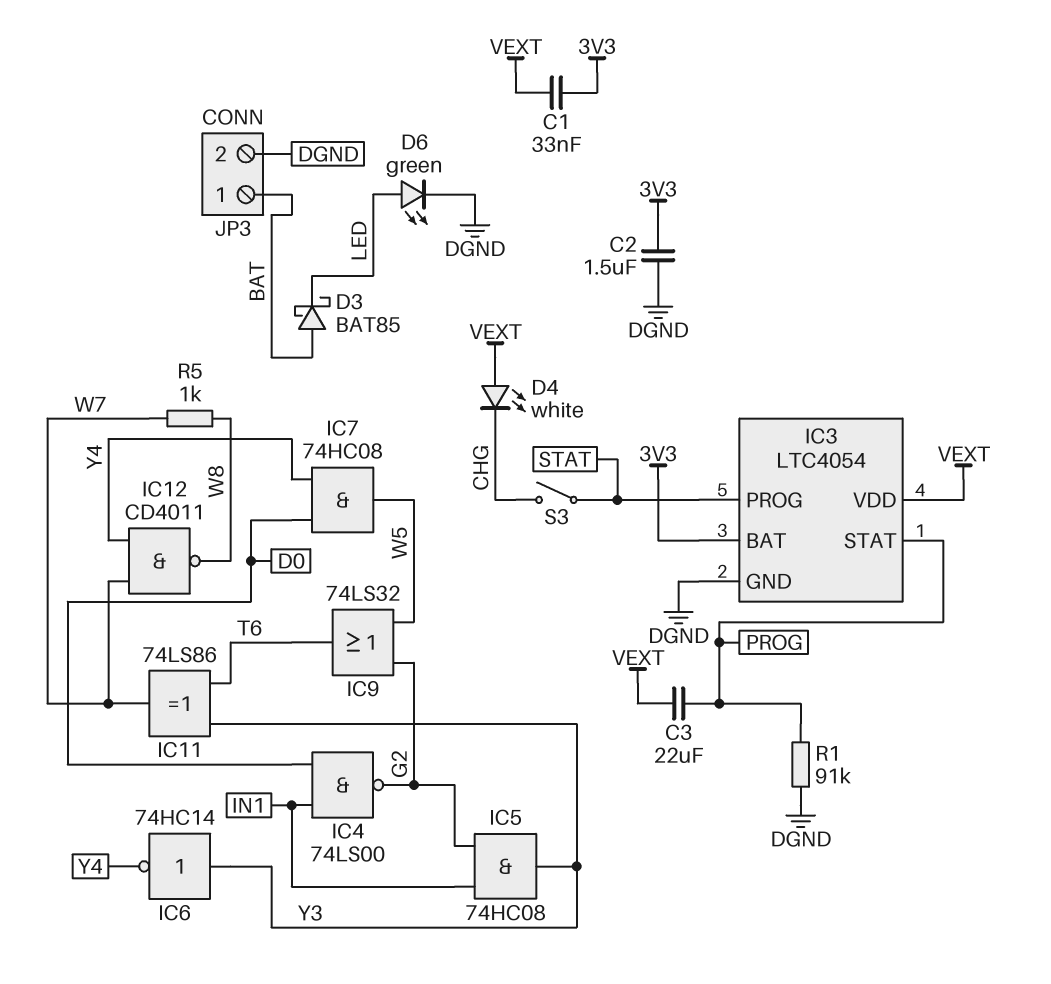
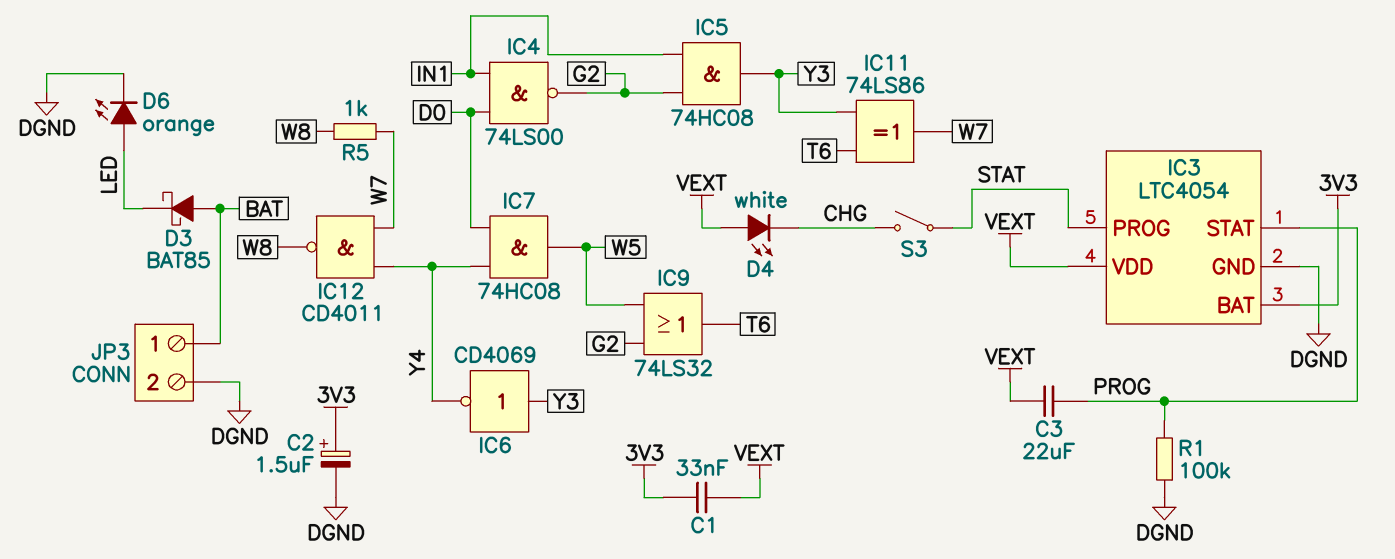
C2: 1.5uF (3V3, DGND) -> 1.5uF (plus 3V3, minus DGND)
D6: LED green (A LED, K DGND) -> LED orange (A LED, K DGND)
IC6: NOT 74HC14 (in Y3, out Y4) -> NOT CD4069 (in Y3, out Y4)
R1: 91k (DGND, PROG) -> 100k (DGND, PROG)

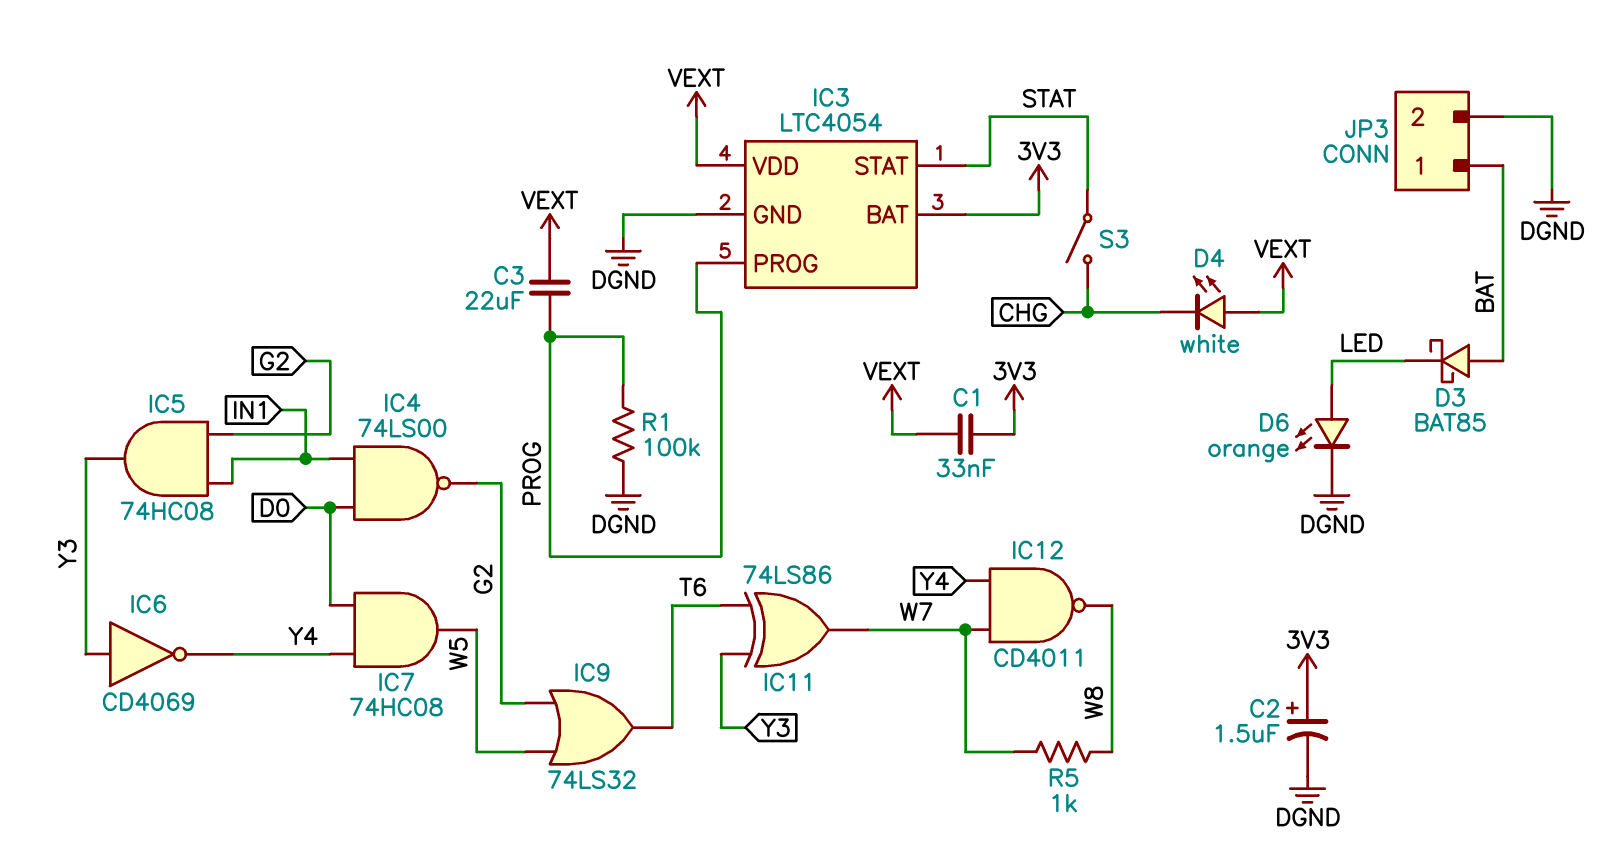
IC3 pin PROG: STAT -> PROG
IC3 pin STAT: PROG -> STAT

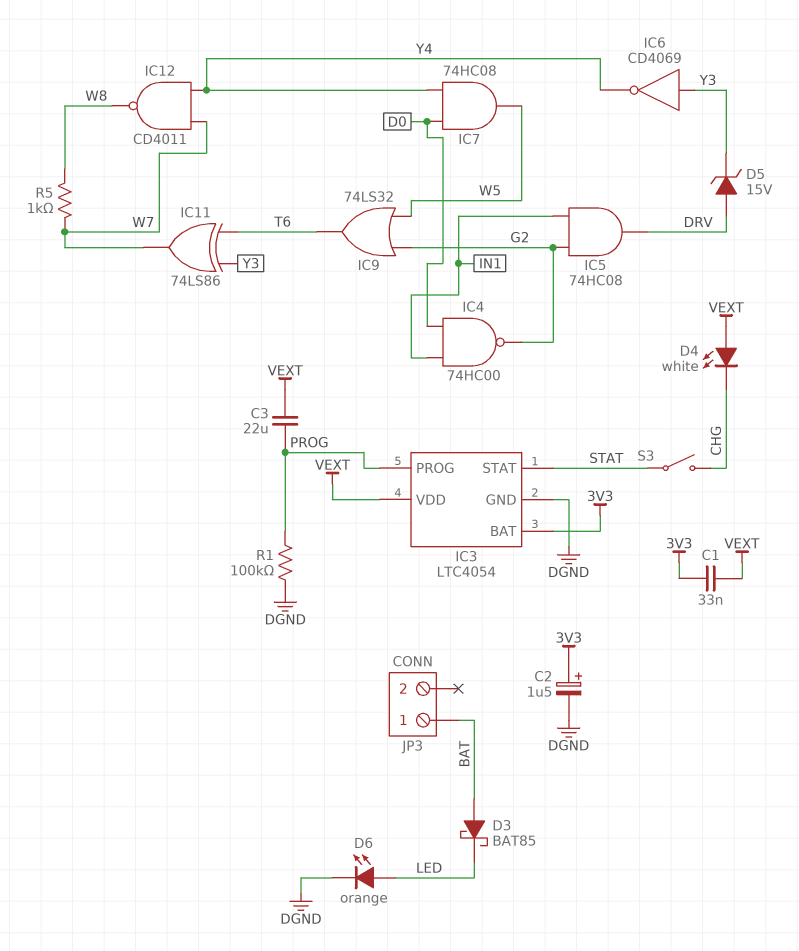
D5: none -> zener 15V (A DRV, K Y3)
IC4: NAND 74LS00 (in D0, in IN1, out G2) -> NAND 74HC00 (in D0, in IN1, out G2)
IC5: AND 74HC08 (in G2, in IN1, out Y3) -> AND 74HC08 (in G2, in IN1, out DRV)
JP3 pin 2: DGND -> none

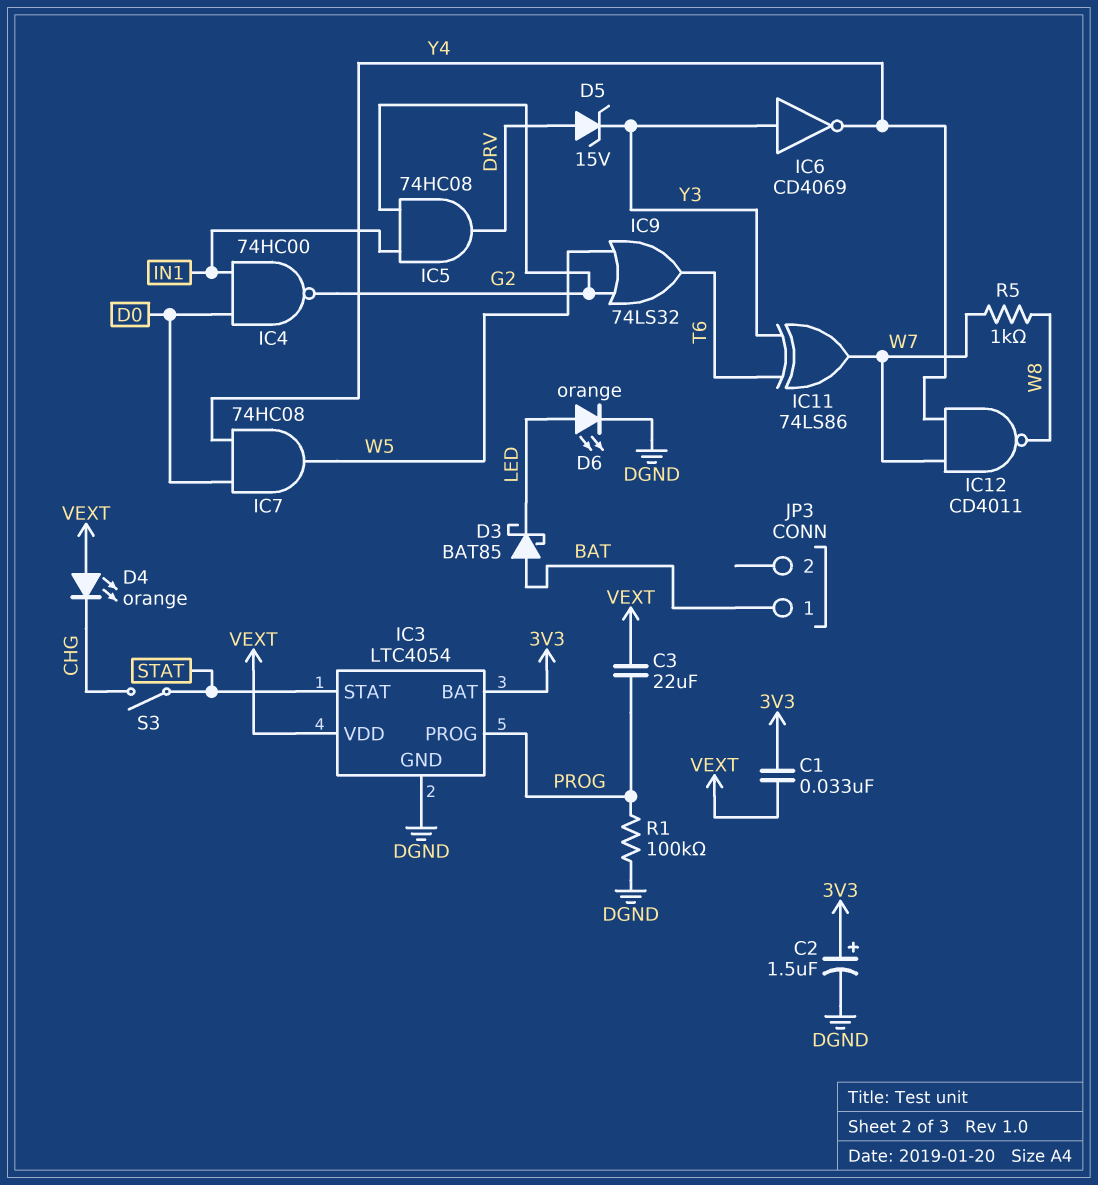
D4: LED white (A VEXT, K CHG) -> LED orange (A VEXT, K CHG)

